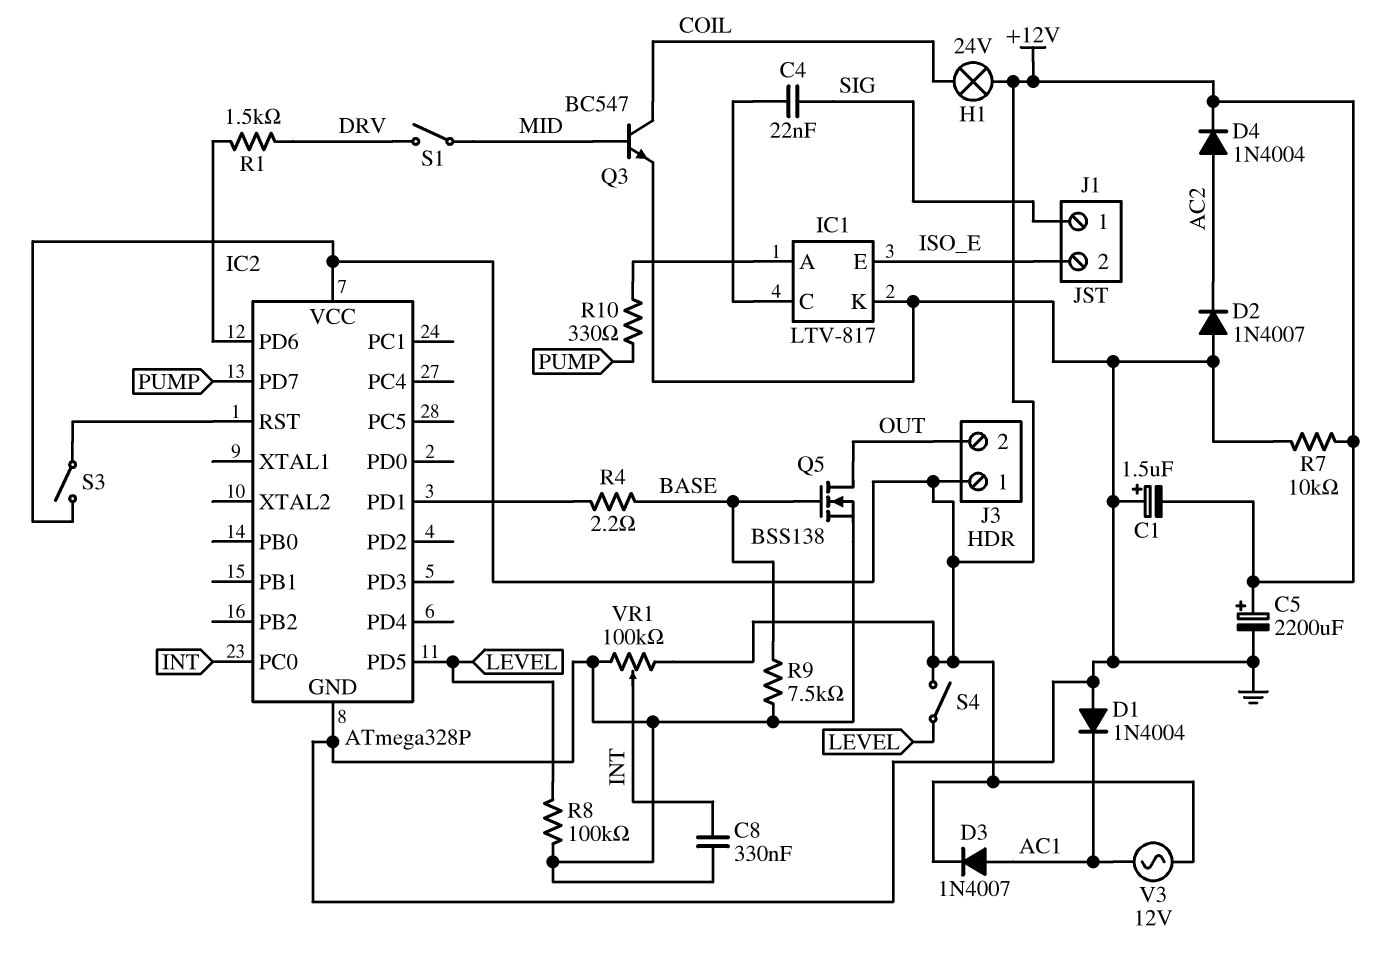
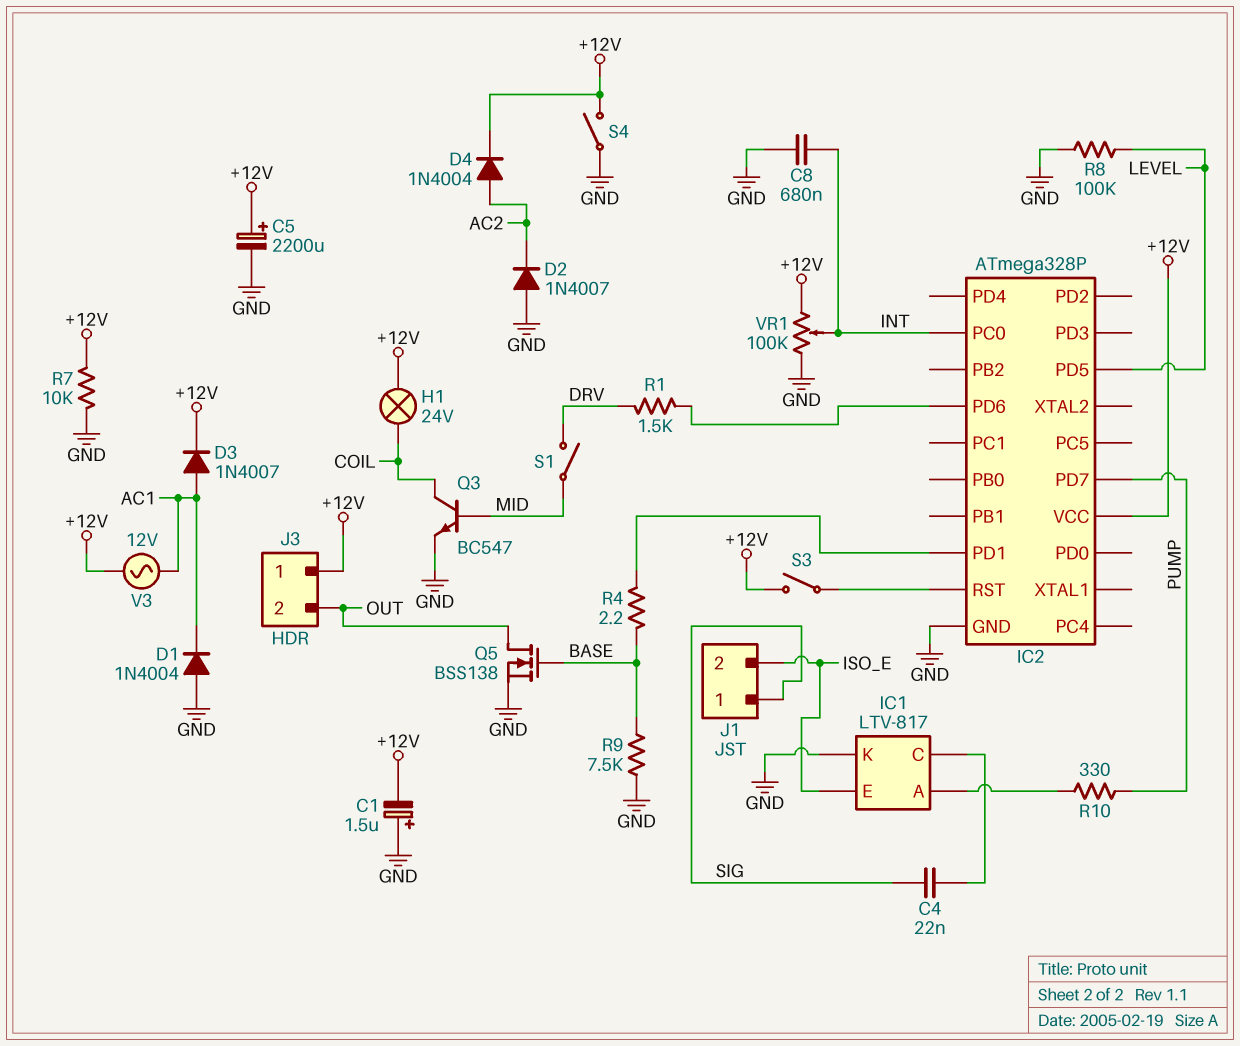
C8: 330nF (GND, INT) -> 680nF (GND, INT)
S4: switch (+12V, LEVEL) -> switch (+12V, GND)

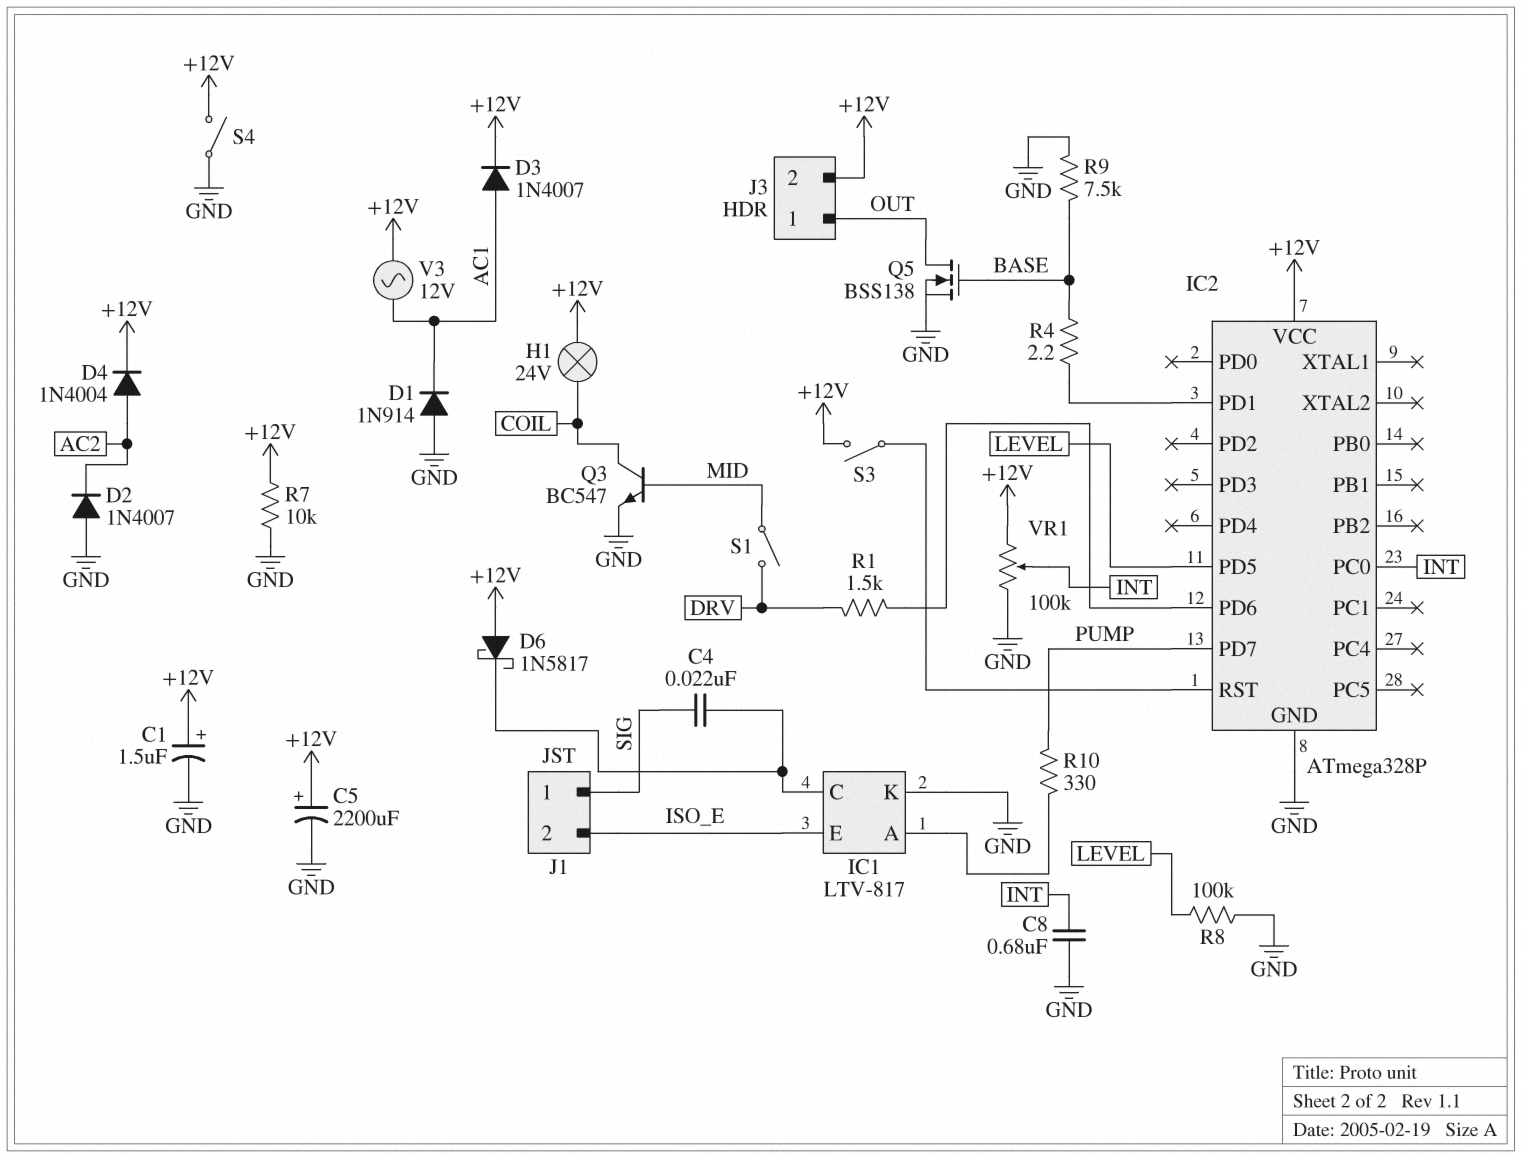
C1: 1.5uF (plus GND, minus +12V) -> 1.5uF (plus +12V, minus GND)
D1: diode 1N4004 (A GND, K AC1) -> diode 1N914 (A GND, K AC1)
D6: none -> schottky 1N5817 (A +12V, K IC1/C)
J3 pin 1: +12V -> OUT
J3 pin 2: OUT -> +12V

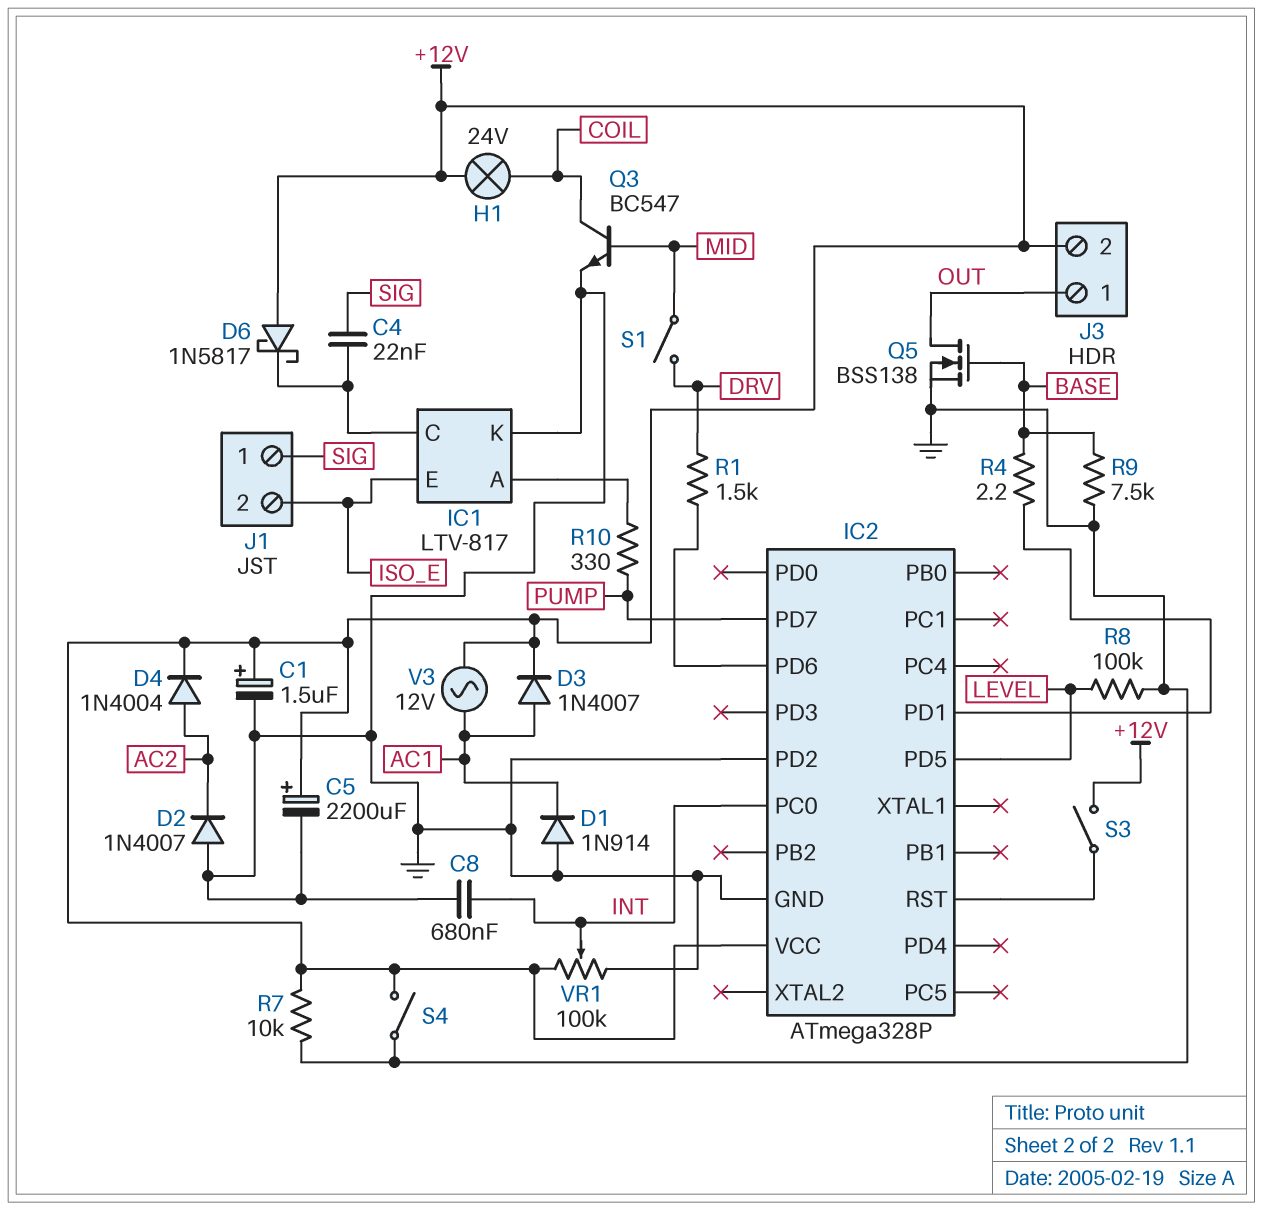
IC2 pin PD2: none -> GND

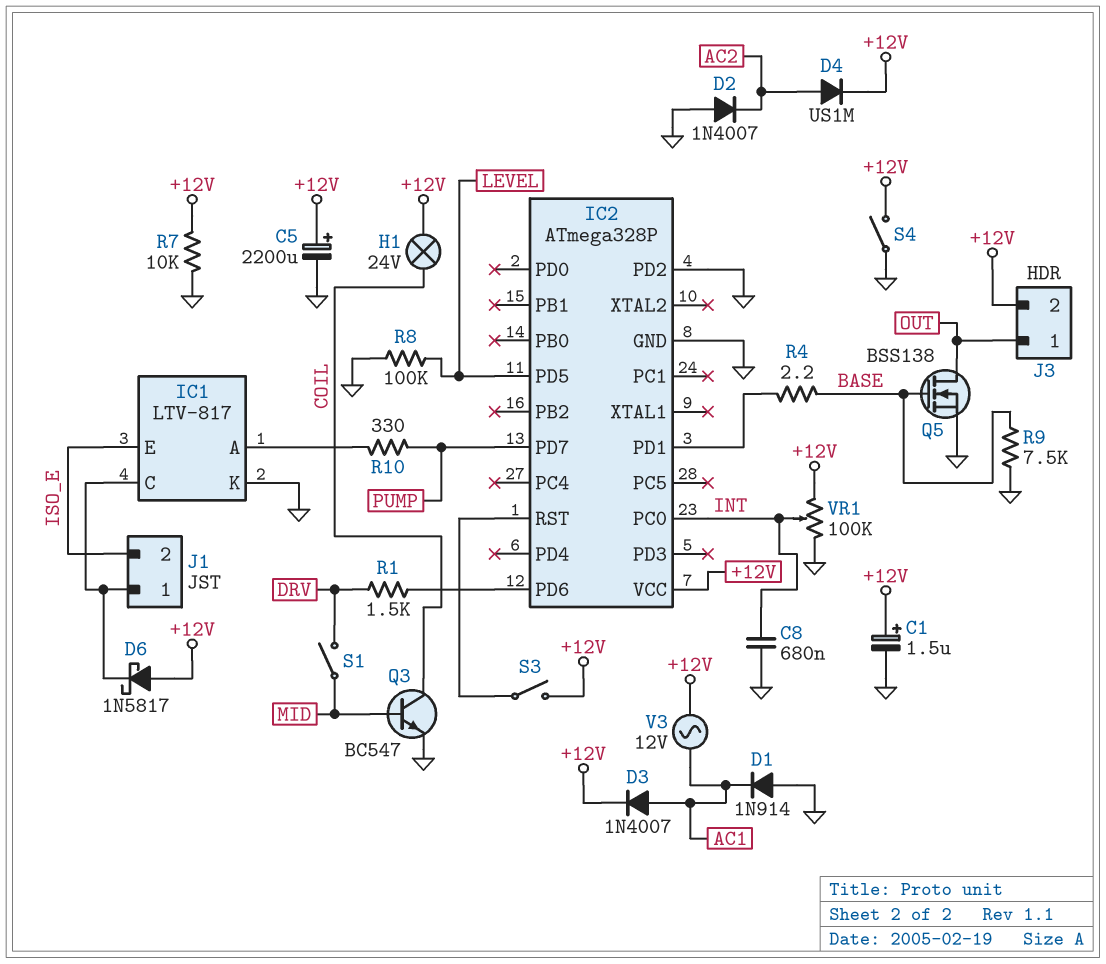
C4: 22nF (IC1/C, SIG) -> none
D4: diode 1N4004 (A AC2, K +12V) -> diode US1M (A AC2, K +12V)
J1 pin 1: SIG -> IC1/C

